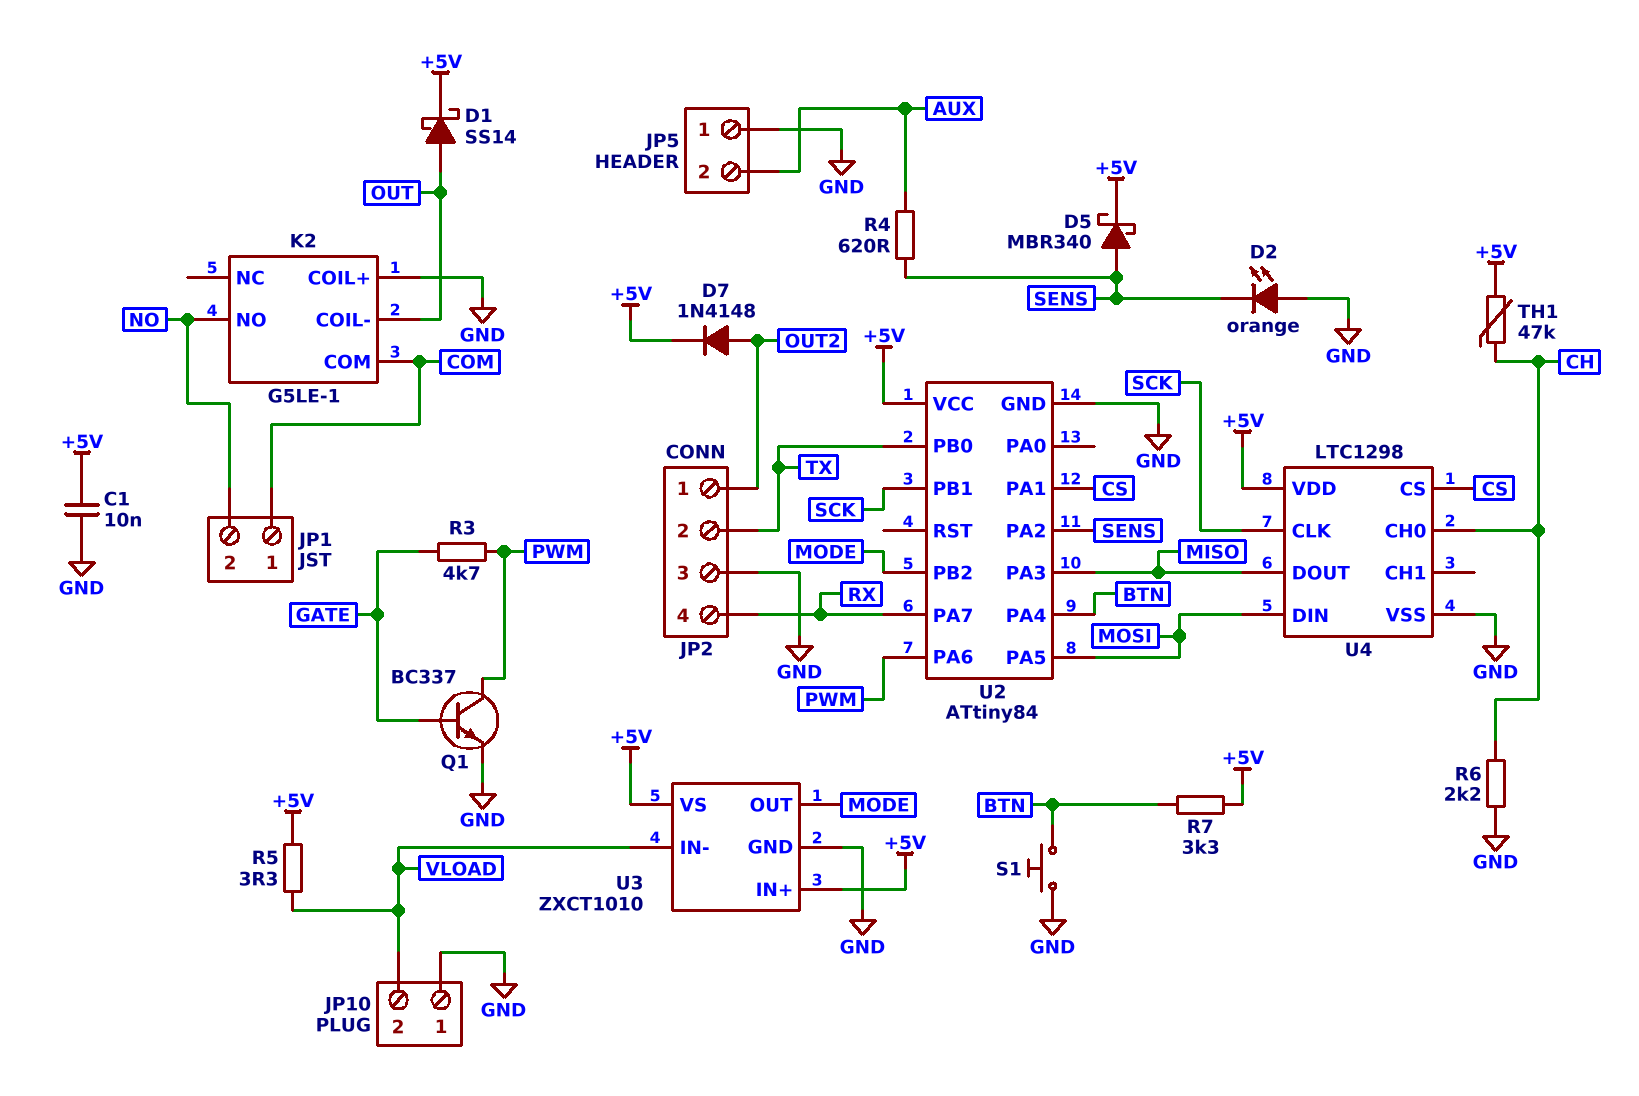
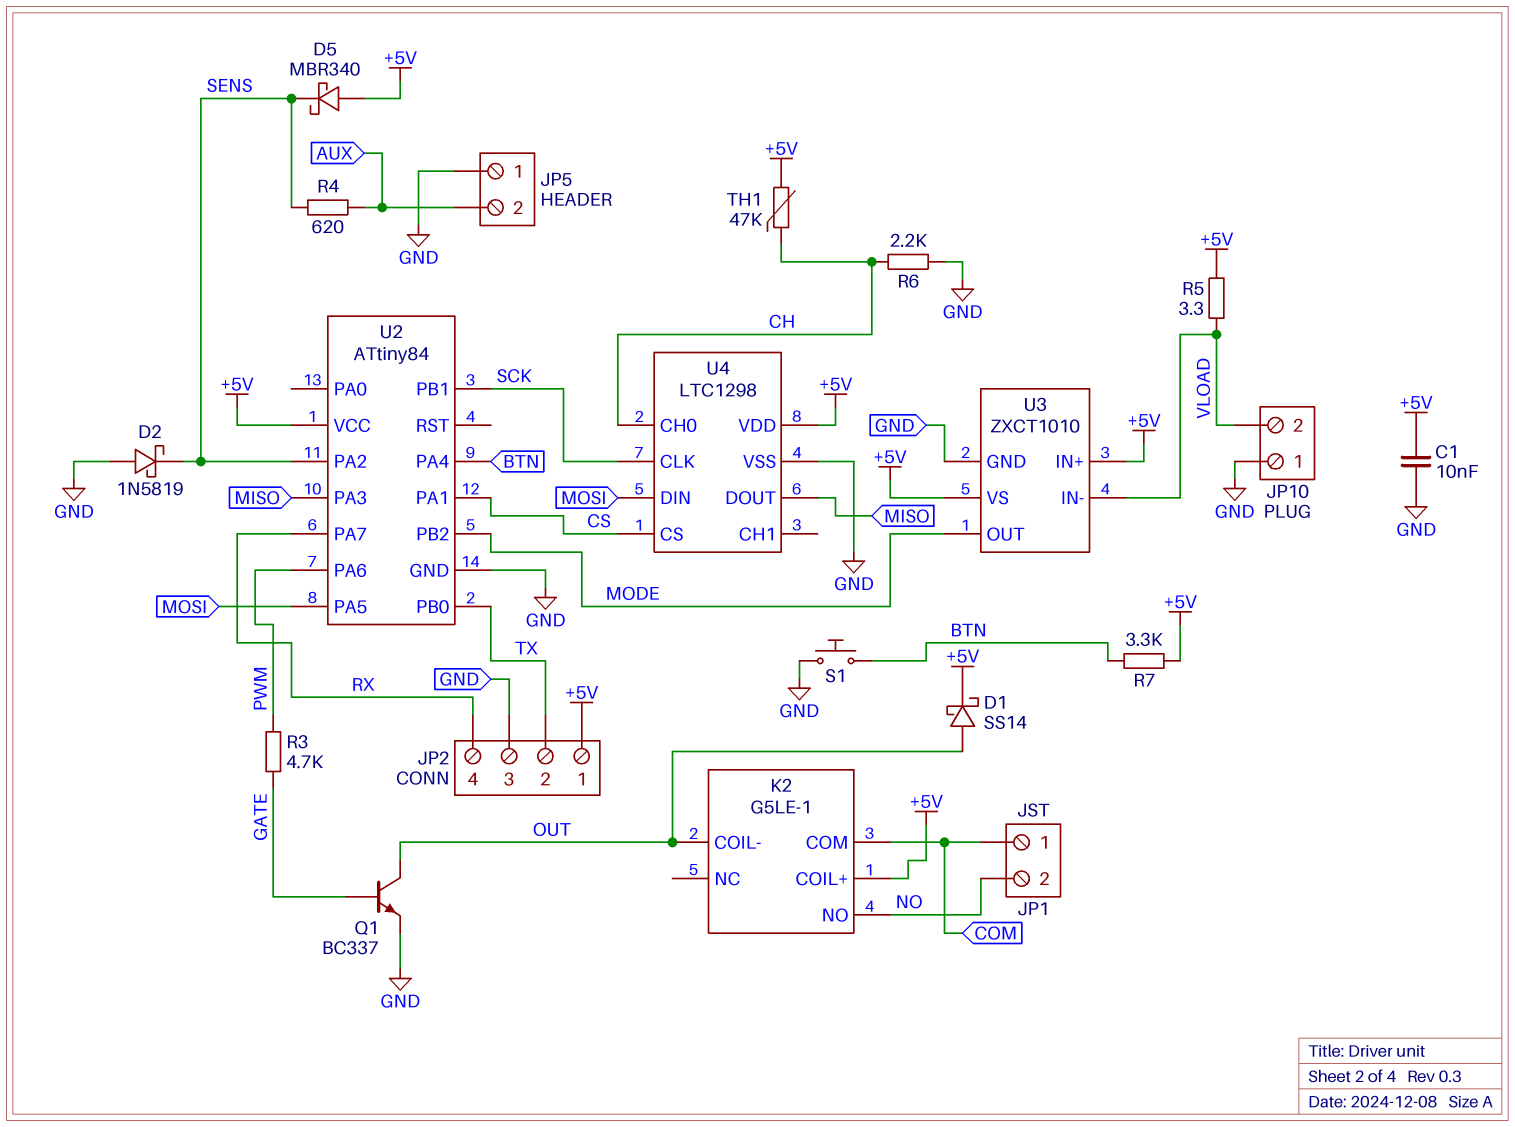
D2: LED orange (A GND, K SENS) -> schottky 1N5819 (A GND, K SENS)
D5: schottky MBR340 (A SENS, K +5V) -> schottky MBR340 (A +5V, K SENS)
D7: diode 1N4148 (A OUT2, K +5V) -> none
JP2 pin 1: OUT2 -> +5V
K2 pin COIL+: GND -> +5V
Q1: NPN BC337 (B GATE, C PWM, E GND) -> NPN BC337 (B GATE, C OUT, E GND)

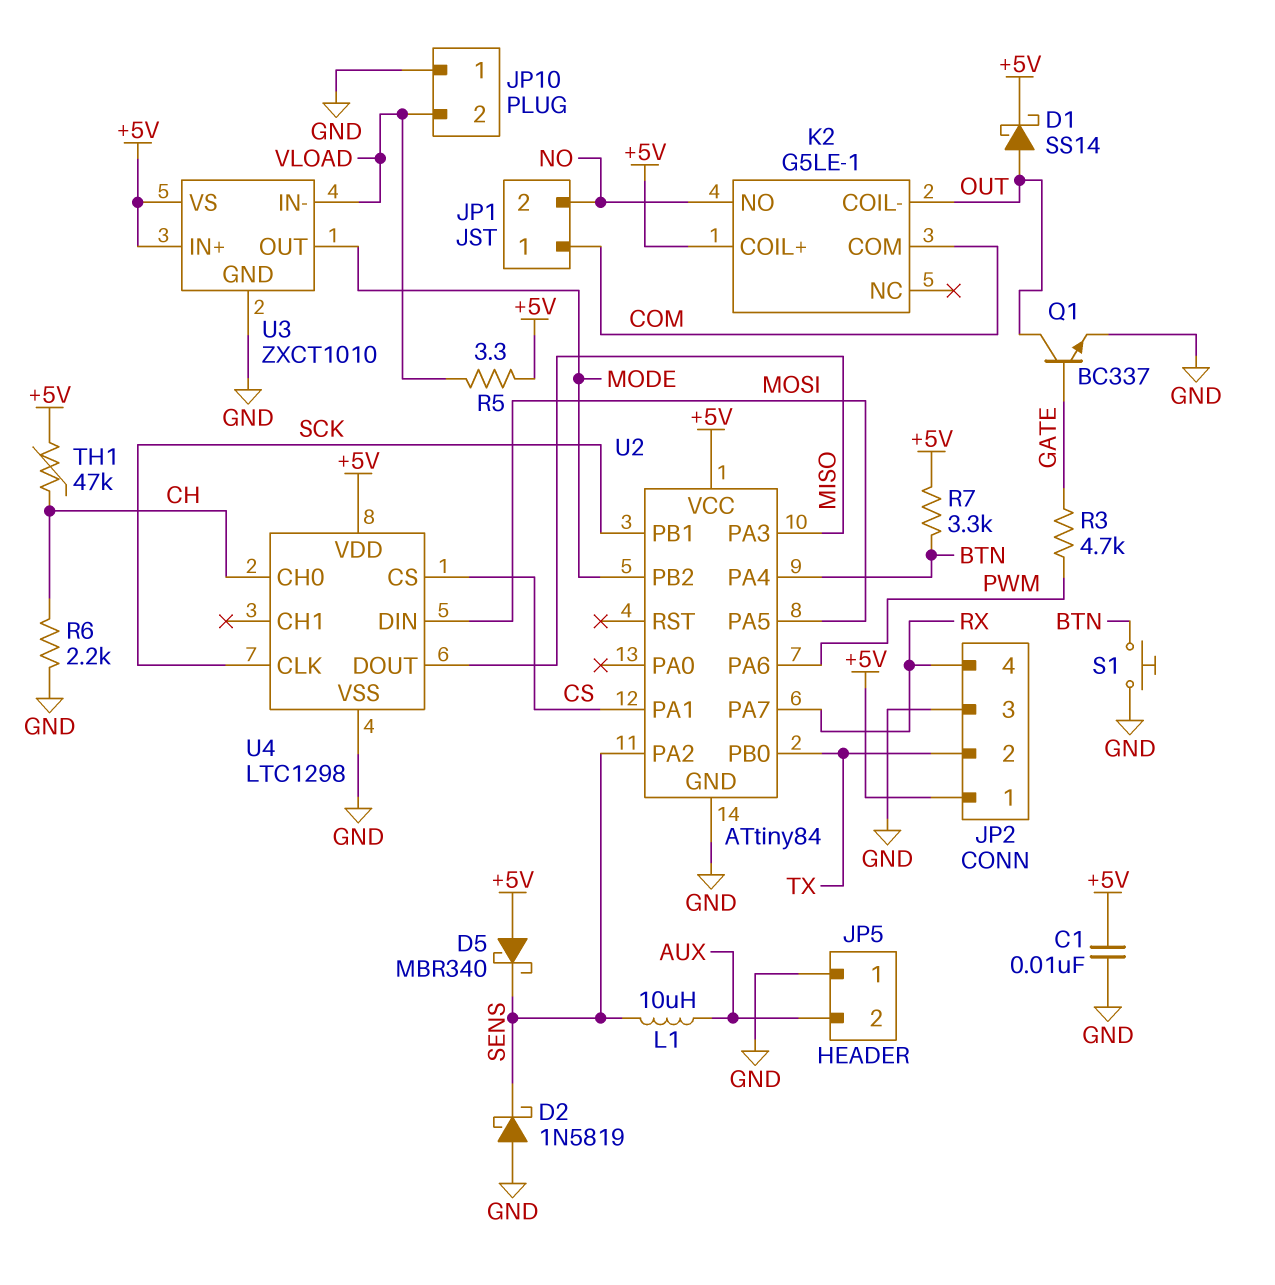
L1: none -> 10uH (AUX, SENS)
R4: 620 (AUX, SENS) -> none

